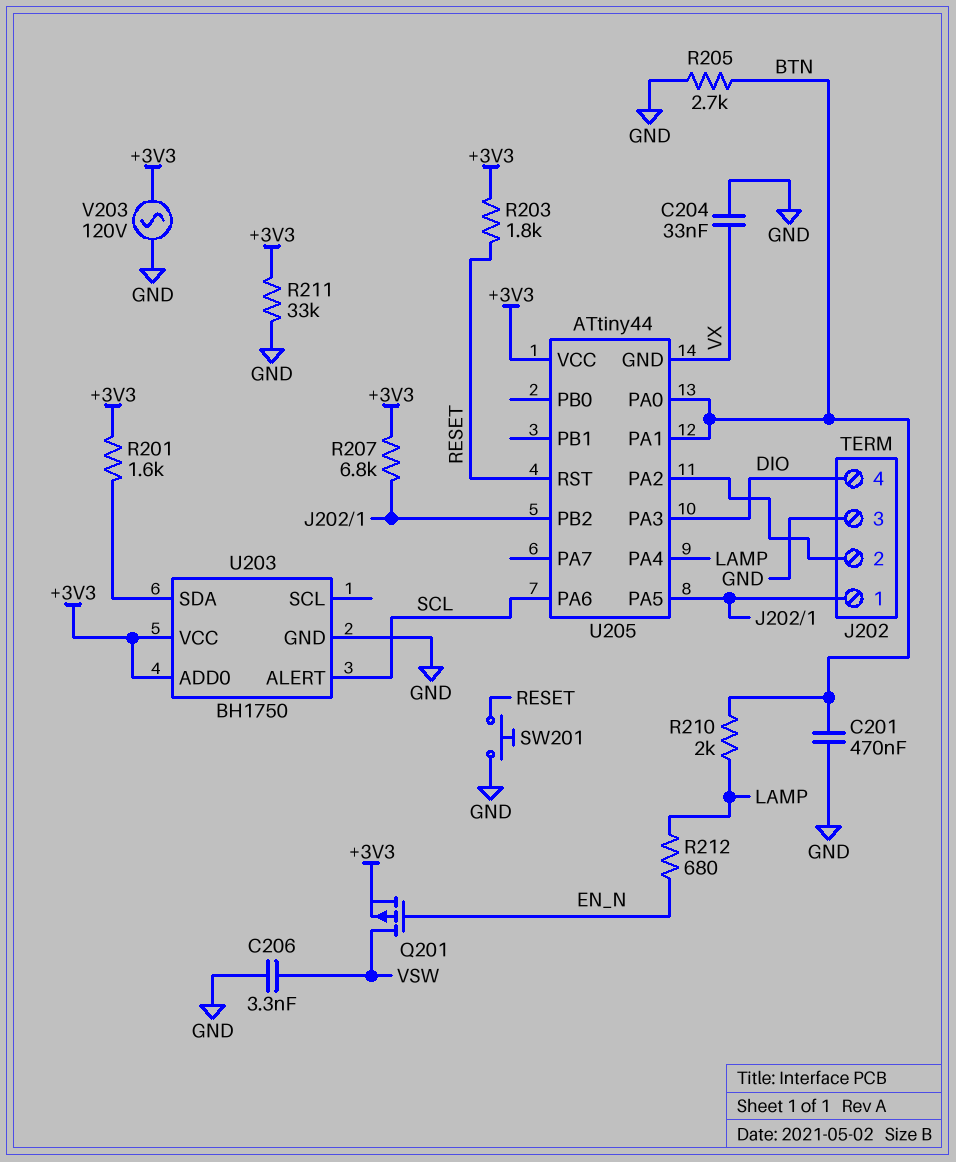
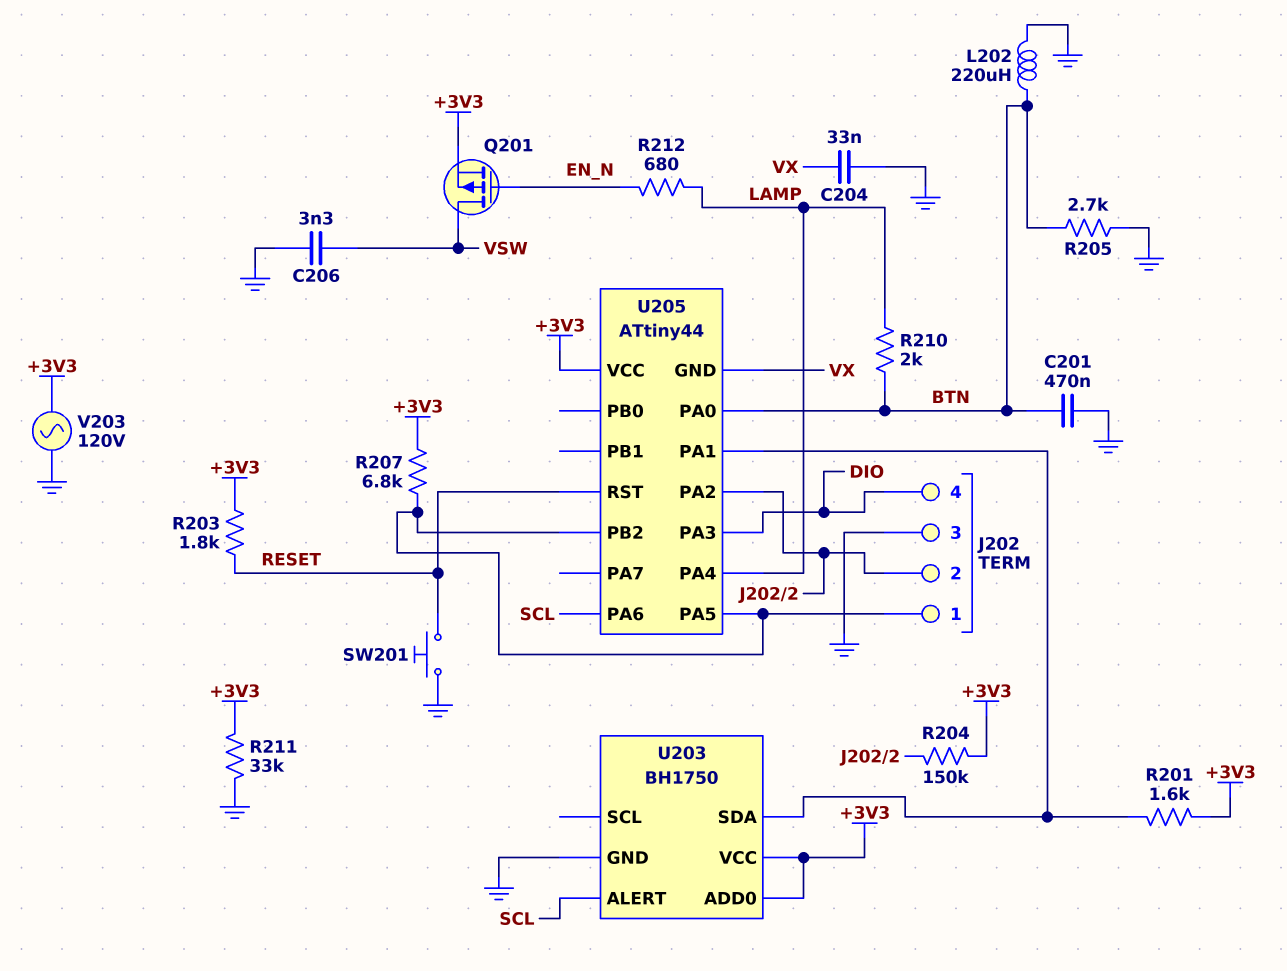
L202: none -> 220uH (BTN, GND)
R204: none -> 150k (+3V3, J202/2)
U205 pin PA1: BTN -> U203/SDA

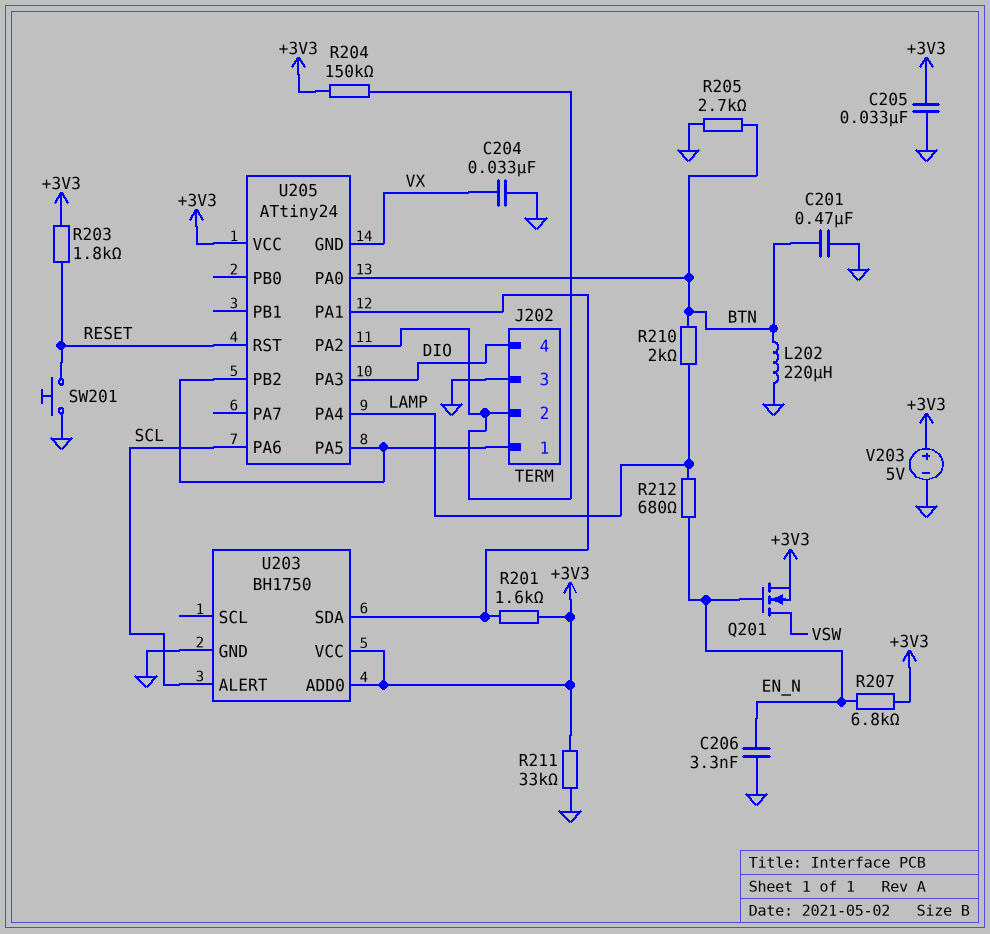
C205: none -> 33nF (+3V3, GND)
C206: 3.3nF (GND, VSW) -> 3.3nF (EN_N, GND)
Q201: PMOS (G EN_N, D VSW, S +3V3) -> NMOS (G EN_N, D VSW, S +3V3)
R207: 6.8k (+3V3, J202/1) -> 6.8k (+3V3, EN_N)
U205: ATtiny44 -> ATtiny24
V203: AC 120V (+3V3, GND) -> 5V (plus +3V3, minus GND)

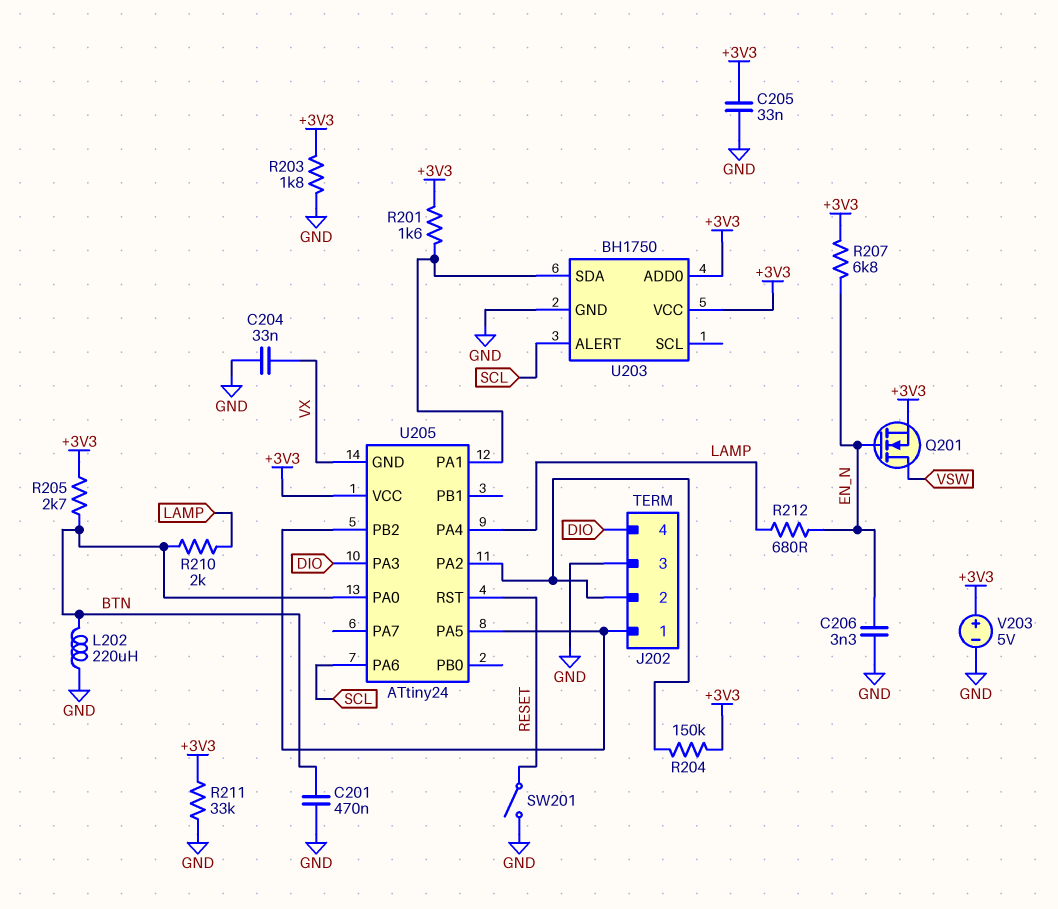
R203: 1.8k (+3V3, RESET) -> 1.8k (+3V3, GND)
R205: 2.7k (BTN, GND) -> 2.7k (+3V3, BTN)
SW201: button (GND, RESET) -> switch (GND, RESET)

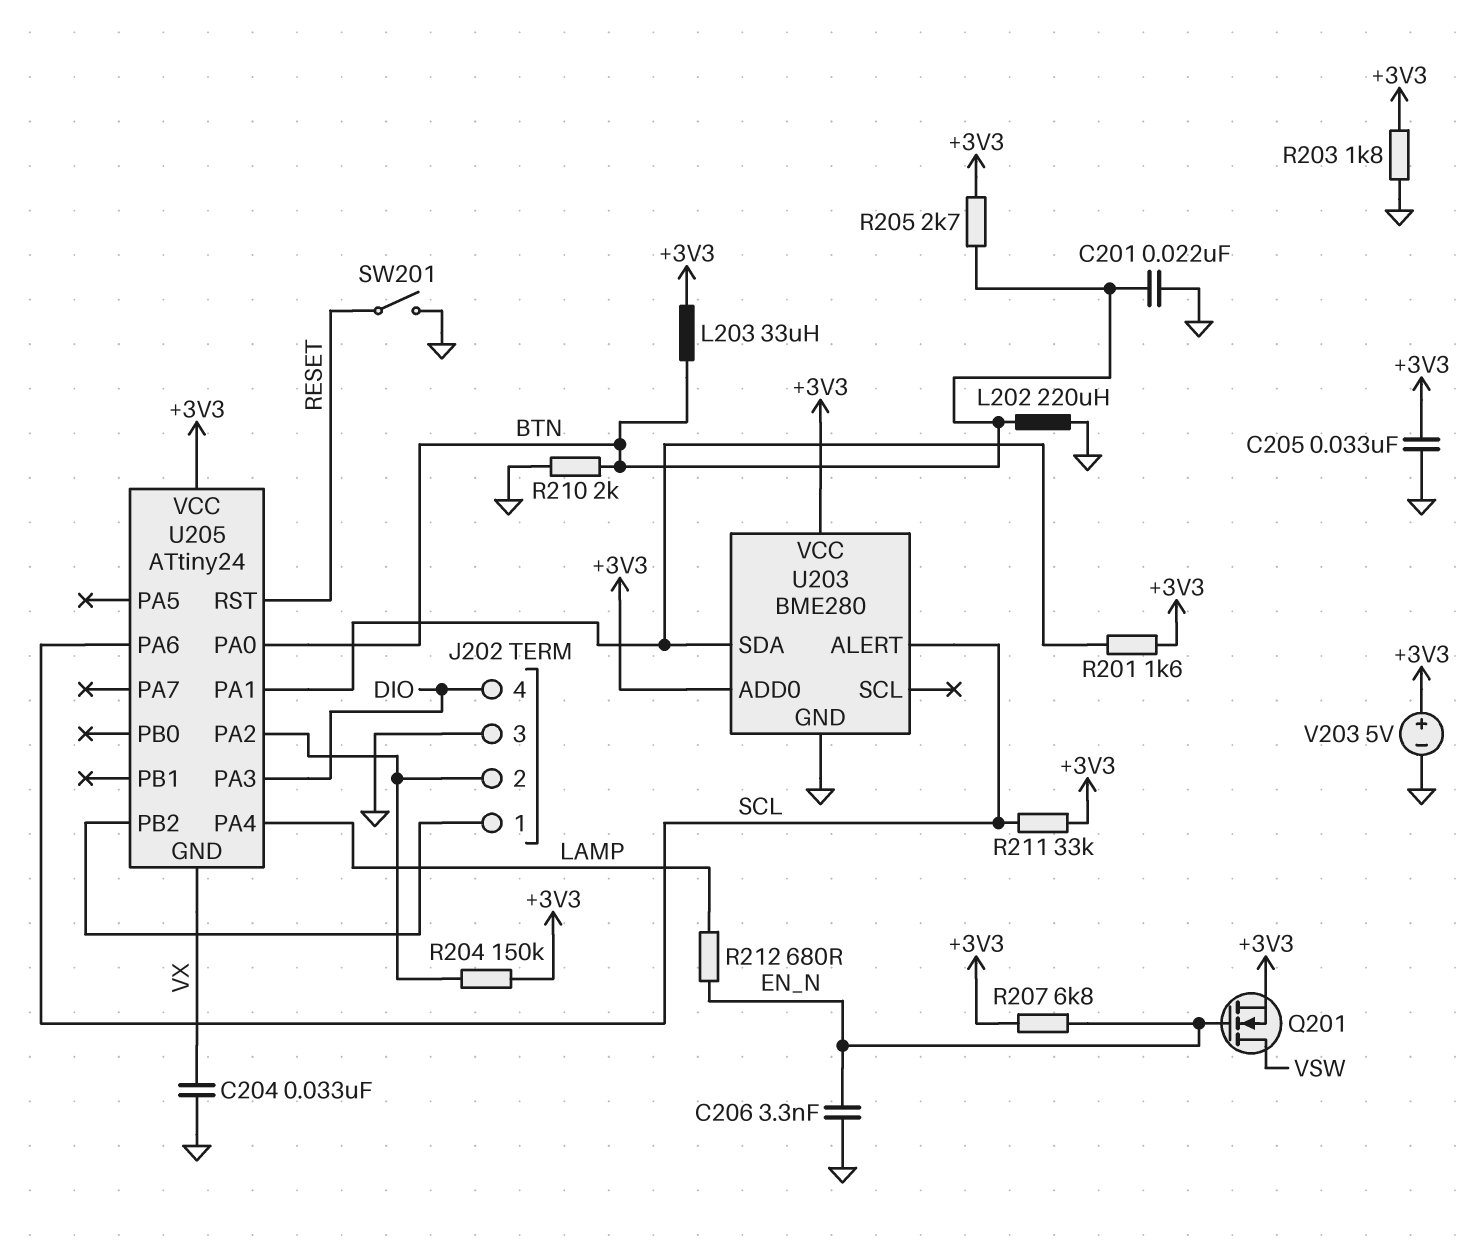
C201: 470nF (BTN, GND) -> 22nF (BTN, GND)
L203: none -> 33uH (+3V3, BTN)
R210: 2k (BTN, LAMP) -> 2k (BTN, GND)
R211: 33k (+3V3, GND) -> 33k (+3V3, SCL)
U203: BH1750 -> BME280
U205 pin PA5: J202/1 -> none

